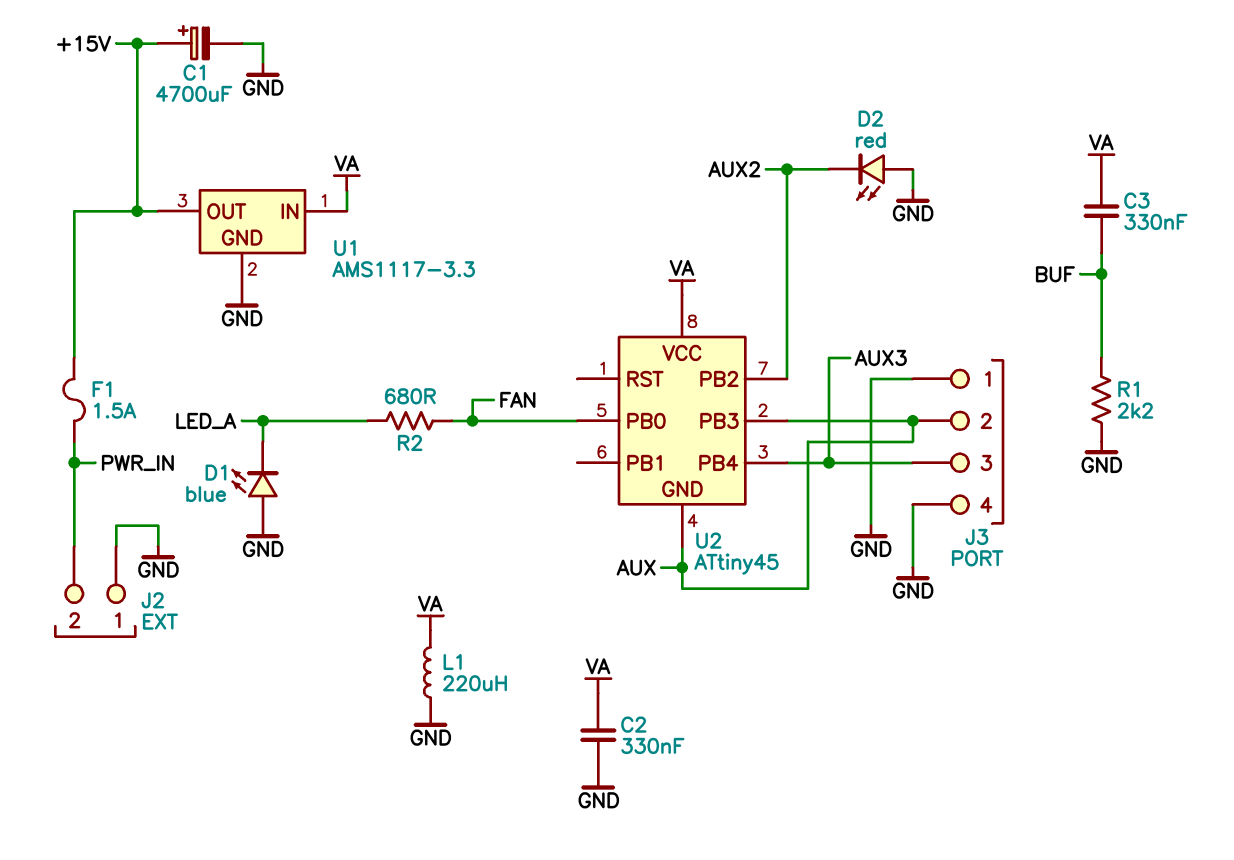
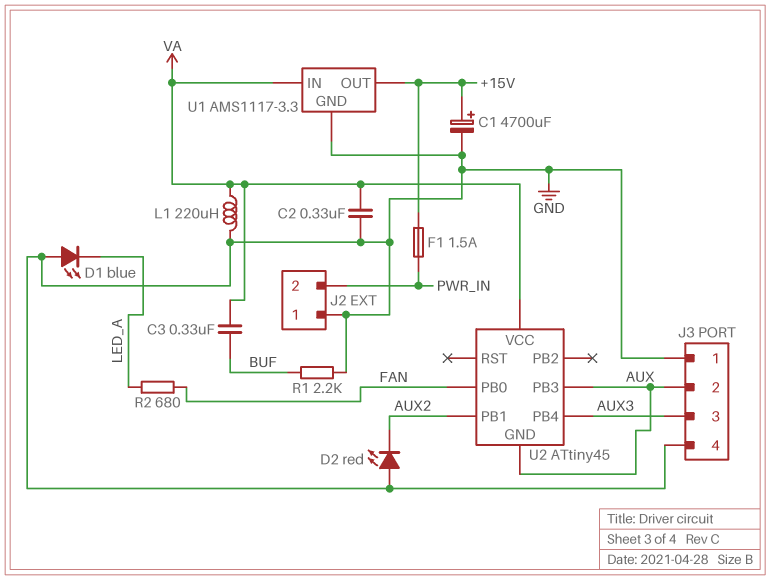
U2 pin PB1: none -> AUX2
U2 pin PB2: AUX2 -> none

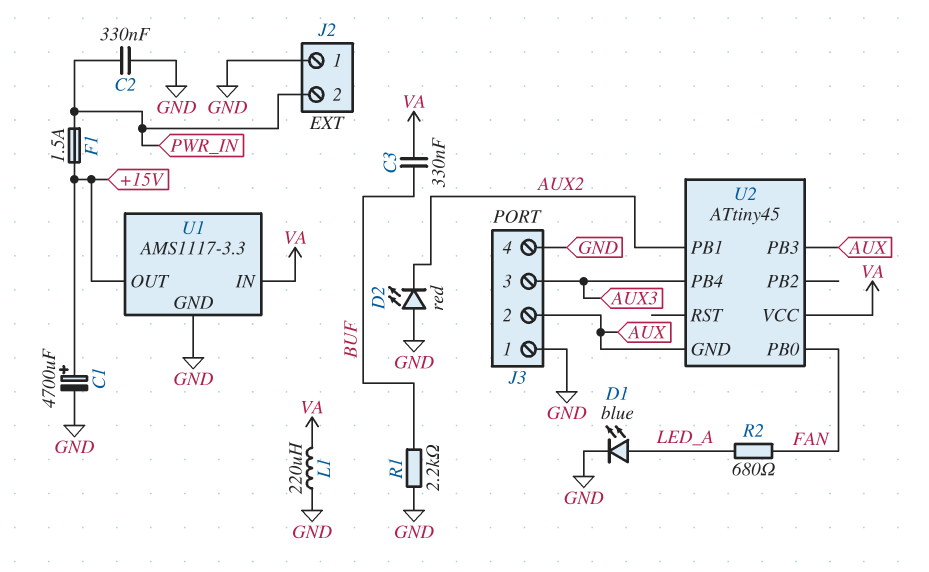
C2: 330nF (GND, VA) -> 330nF (GND, PWR_IN)
D1: LED blue (A GND, K LED_A) -> LED blue (A LED_A, K GND)

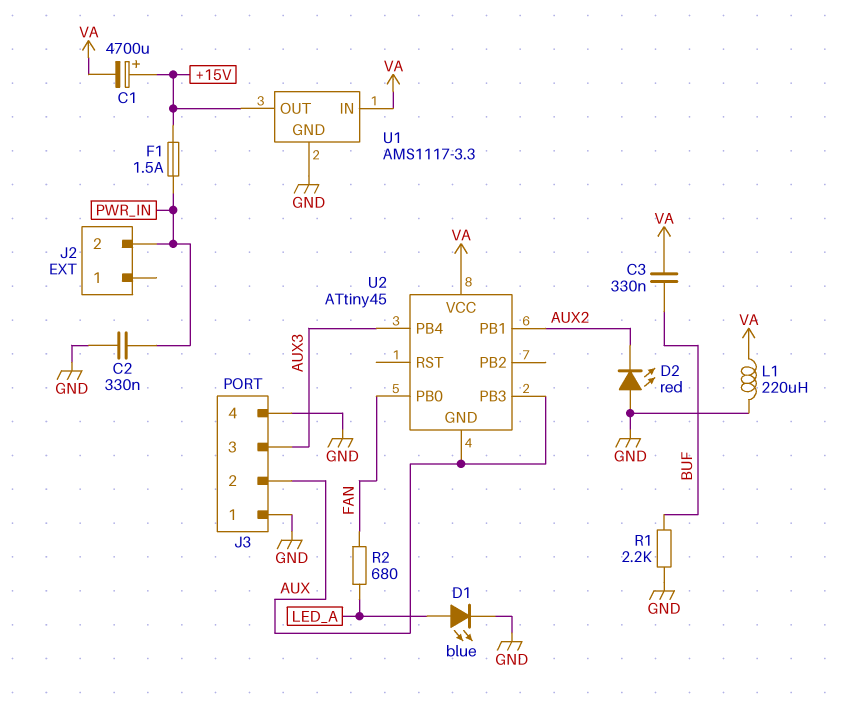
C1: 4700uF (plus +15V, minus GND) -> 4700uF (plus +15V, minus VA)
J2 pin 1: GND -> none

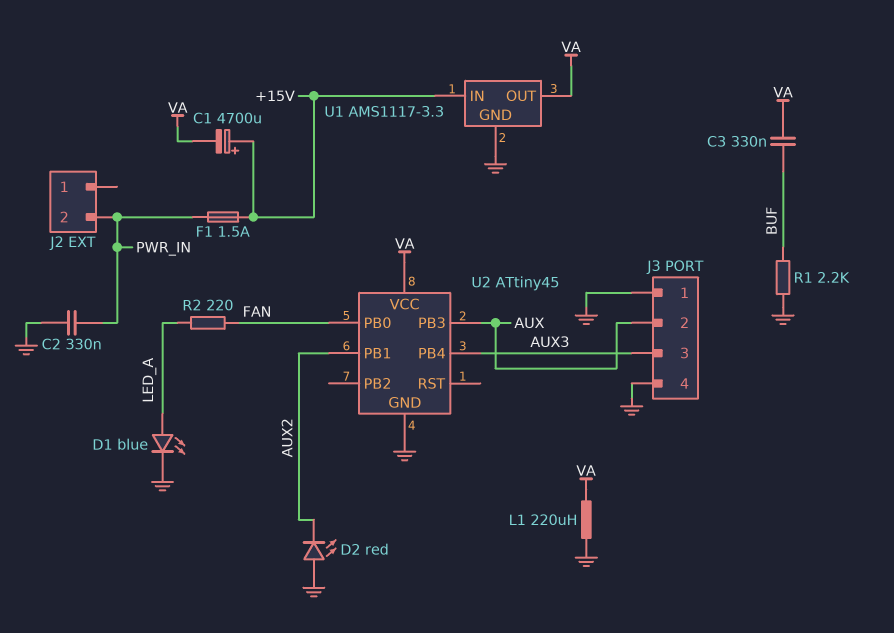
R2: 680 (FAN, LED_A) -> 220 (FAN, LED_A)
U1 pin IN: VA -> +15V
U1 pin OUT: +15V -> VA
U2 pin GND: AUX -> GND

